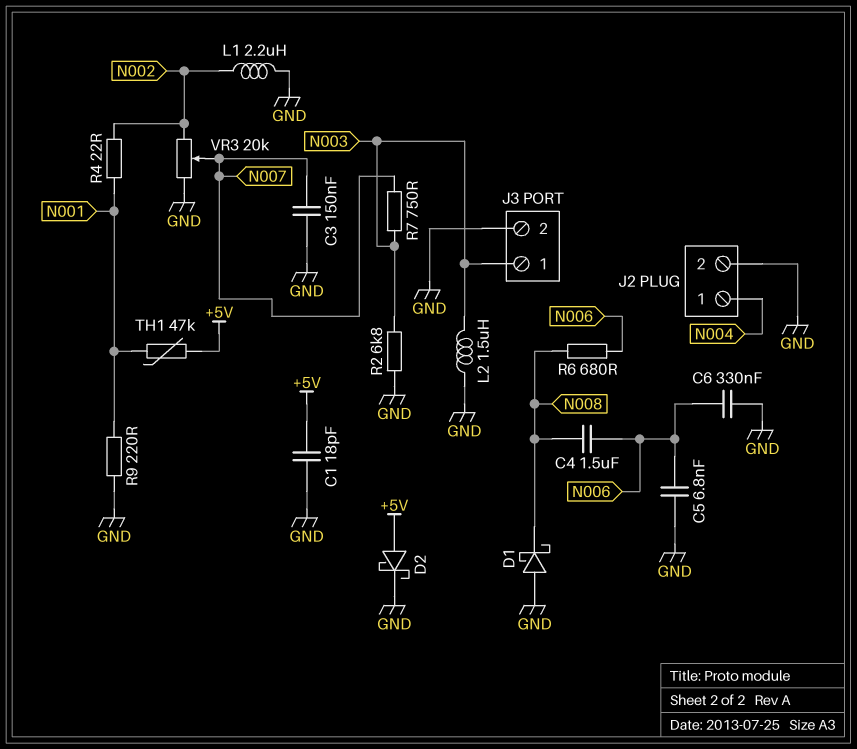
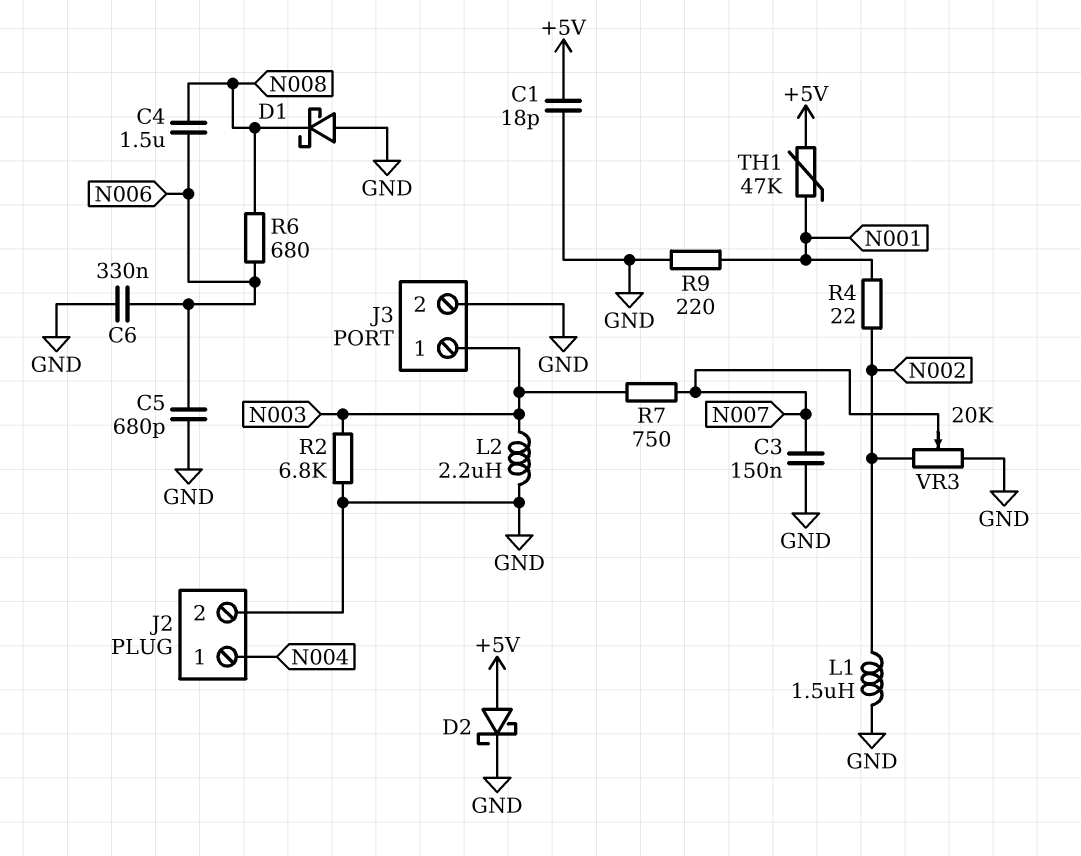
C5: 6.8nF (GND, N006) -> 680pF (GND, N006)
L1: 2.2uH (GND, N002) -> 1.5uH (GND, N002)
L2: 1.5uH (GND, N003) -> 2.2uH (GND, N003)

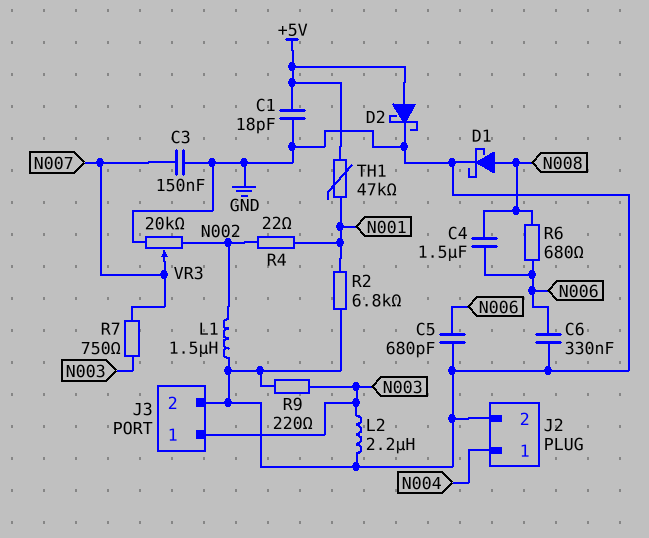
D1: schottky (A GND, K N008) -> schottky (A N008, K GND)
R2: 6.8k (GND, N003) -> 6.8k (GND, N001)
R9: 220 (GND, N001) -> 220 (GND, N003)

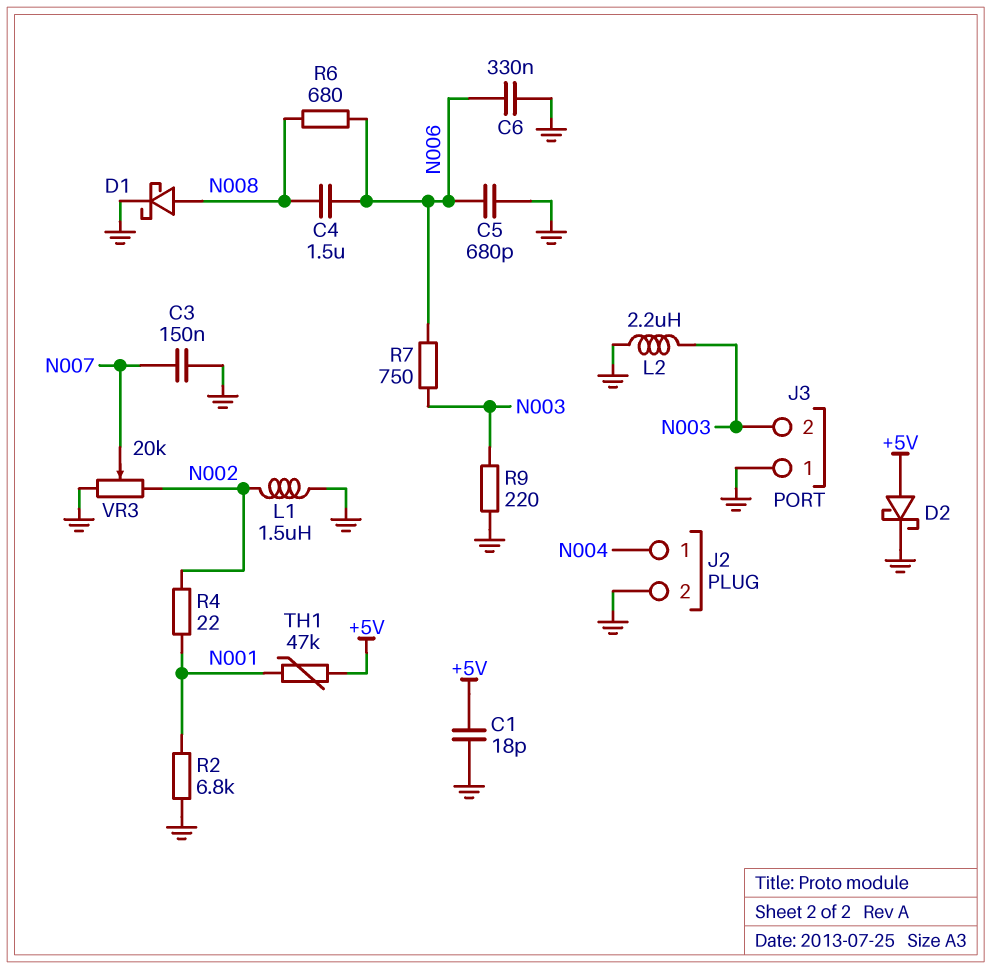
J3 pin 1: N003 -> GND
J3 pin 2: GND -> N003
R7: 750 (N003, N007) -> 750 (N003, N006)

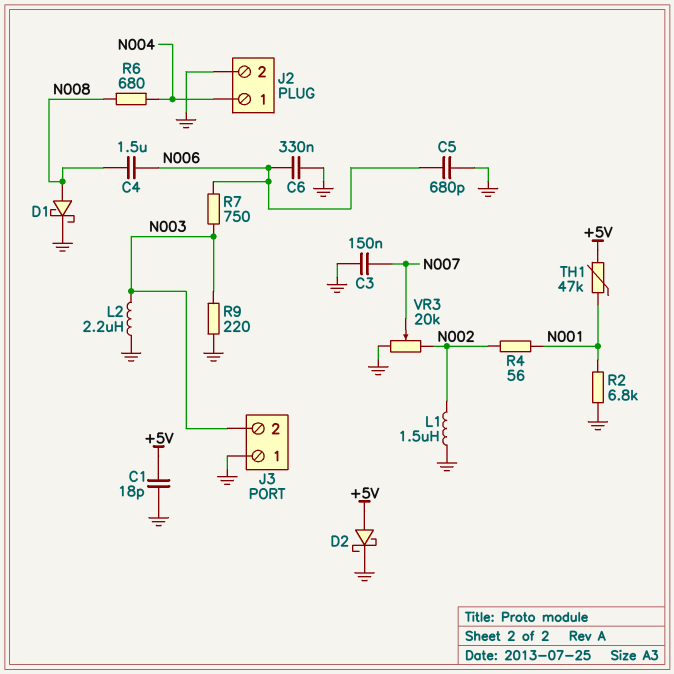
R4: 22 (N001, N002) -> 56 (N001, N002)
R6: 680 (N006, N008) -> 680 (N004, N008)

